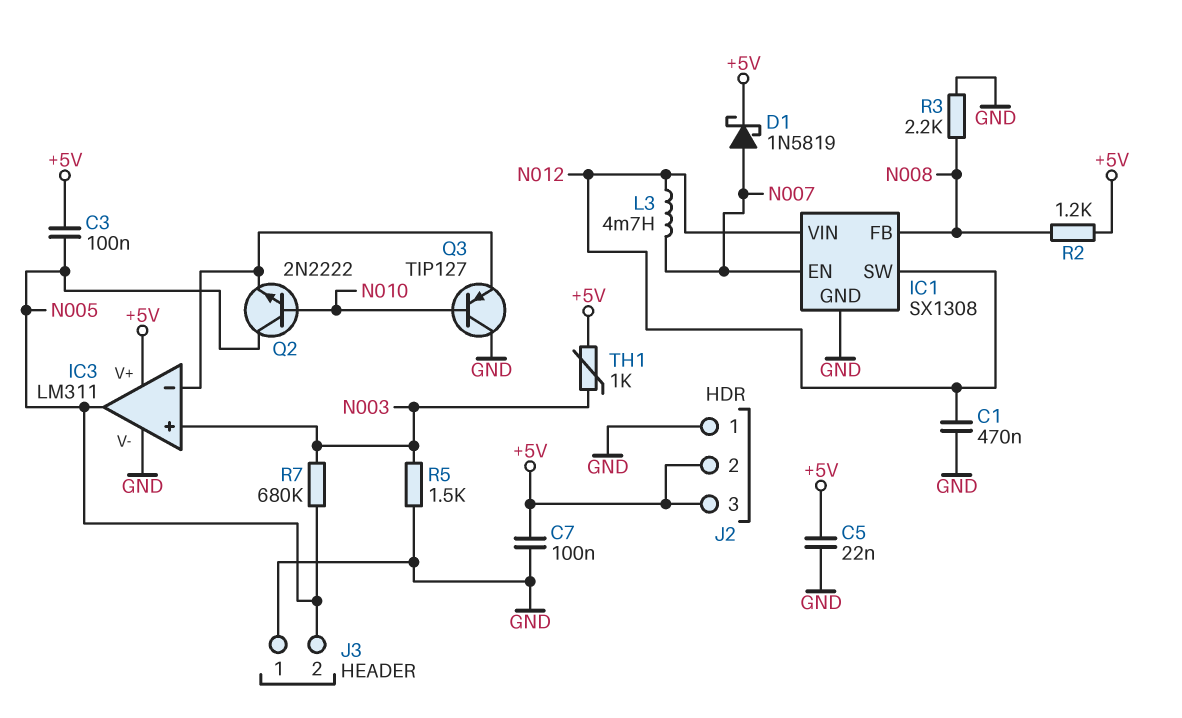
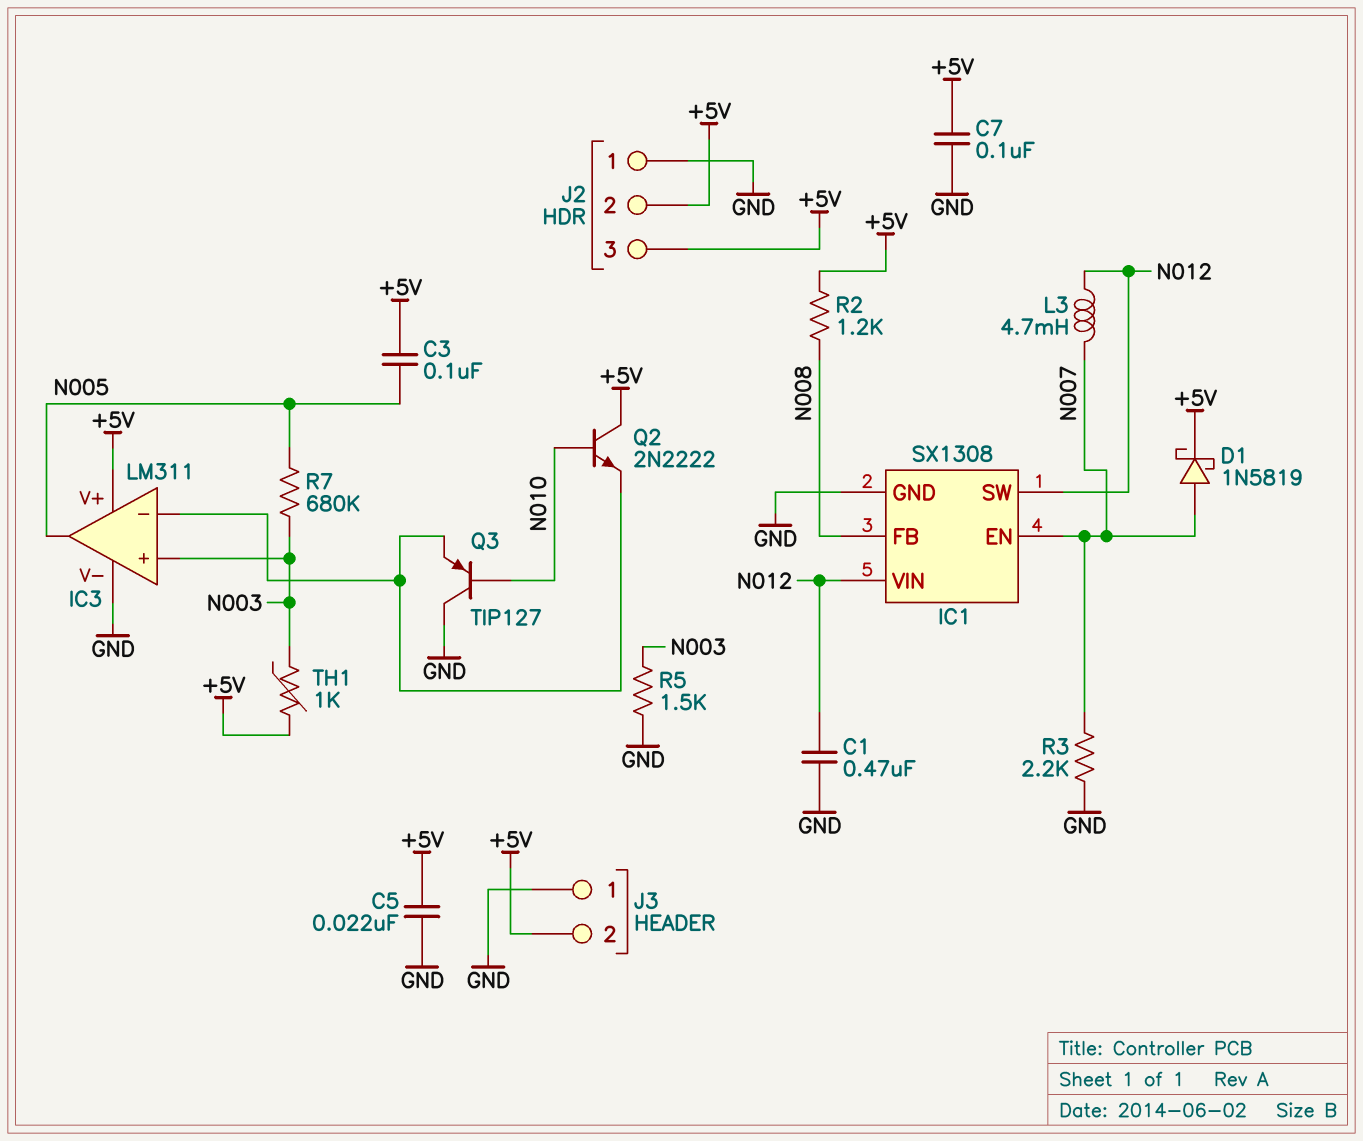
J3 pin 2: N005 -> +5V
Q2: NPN 2N2222 (B N010, C N005, E IC3/in-) -> NPN 2N2222 (B N010, C +5V, E IC3/in-)
R3: 2.2k (GND, N008) -> 2.2k (GND, N007)

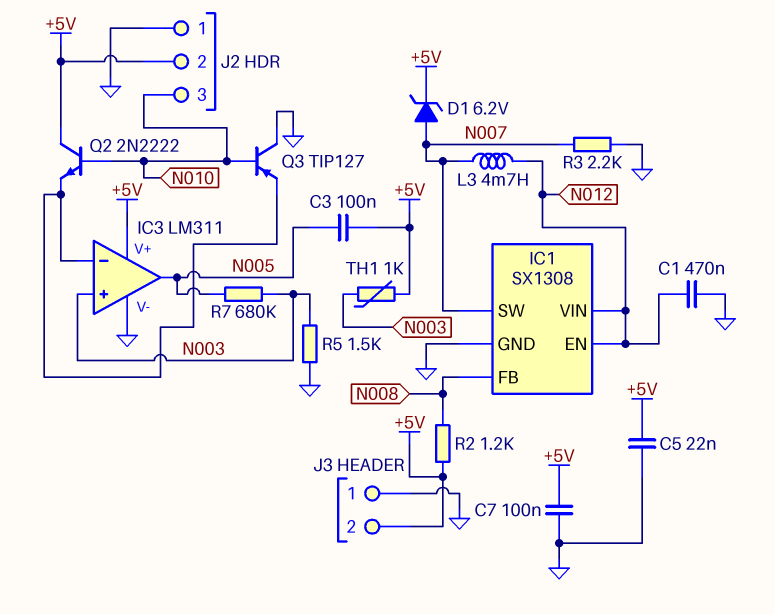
D1: schottky 1N5819 (A N007, K +5V) -> zener 6.2V (A N007, K +5V)
IC1 pin EN: N007 -> N012
IC1 pin SW: N012 -> N007
J2 pin 3: +5V -> N010

